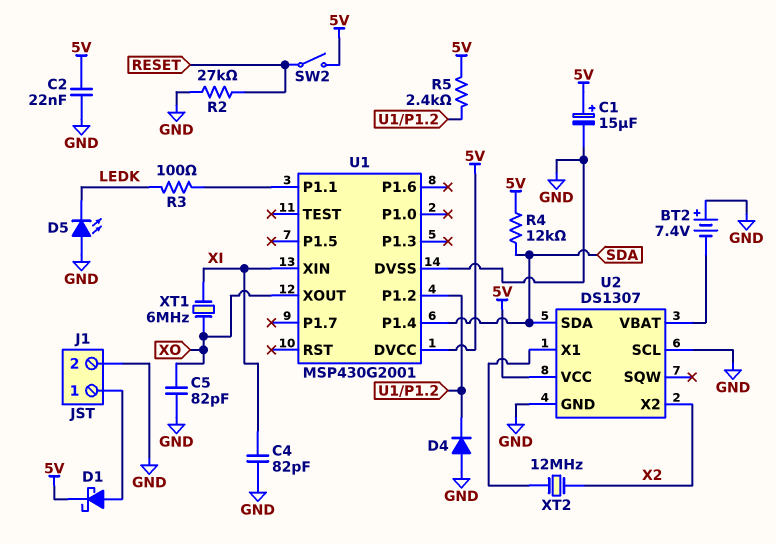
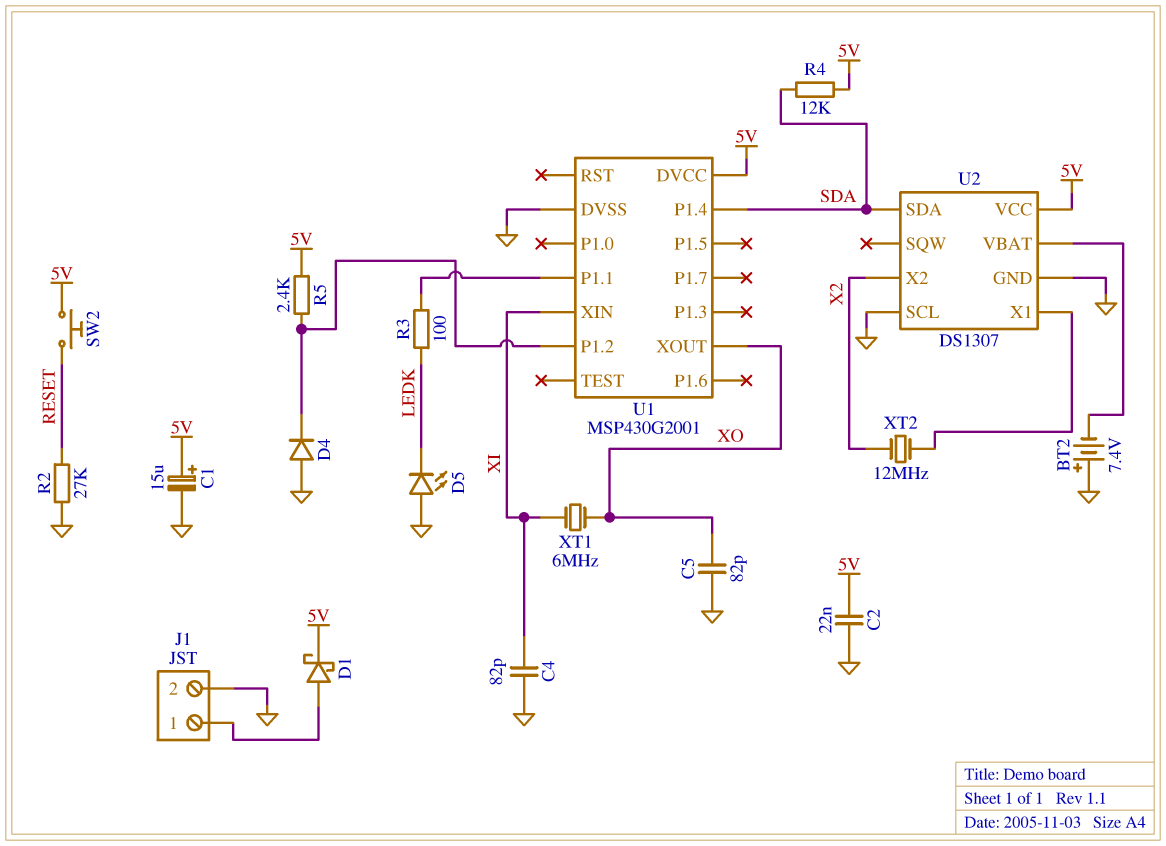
SW2: switch (5V, RESET) -> button (5V, RESET)

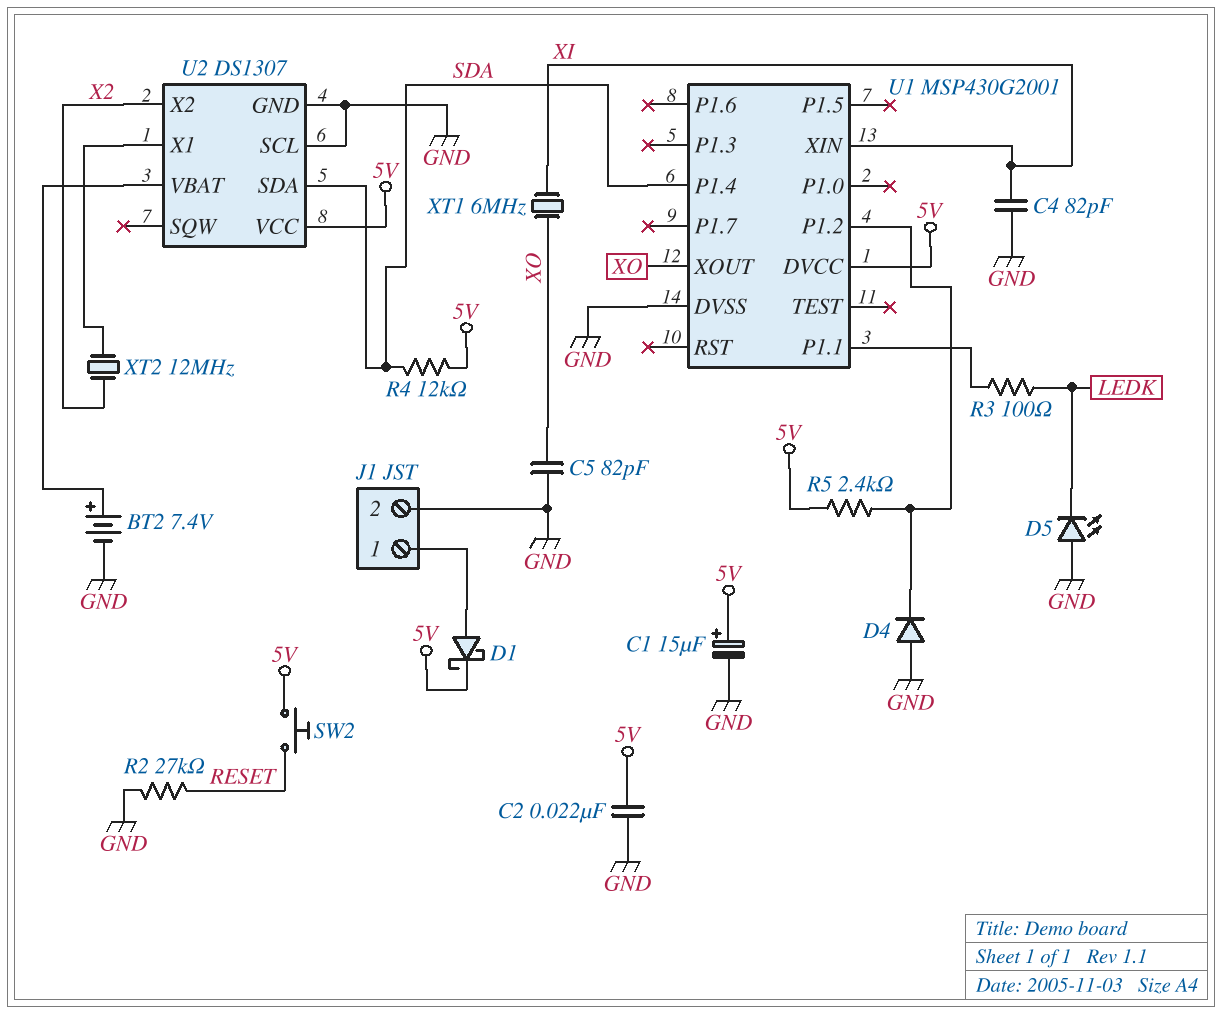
BT2: 7.4V (plus GND, minus U2/VBAT) -> 7.4V (plus U2/VBAT, minus GND)

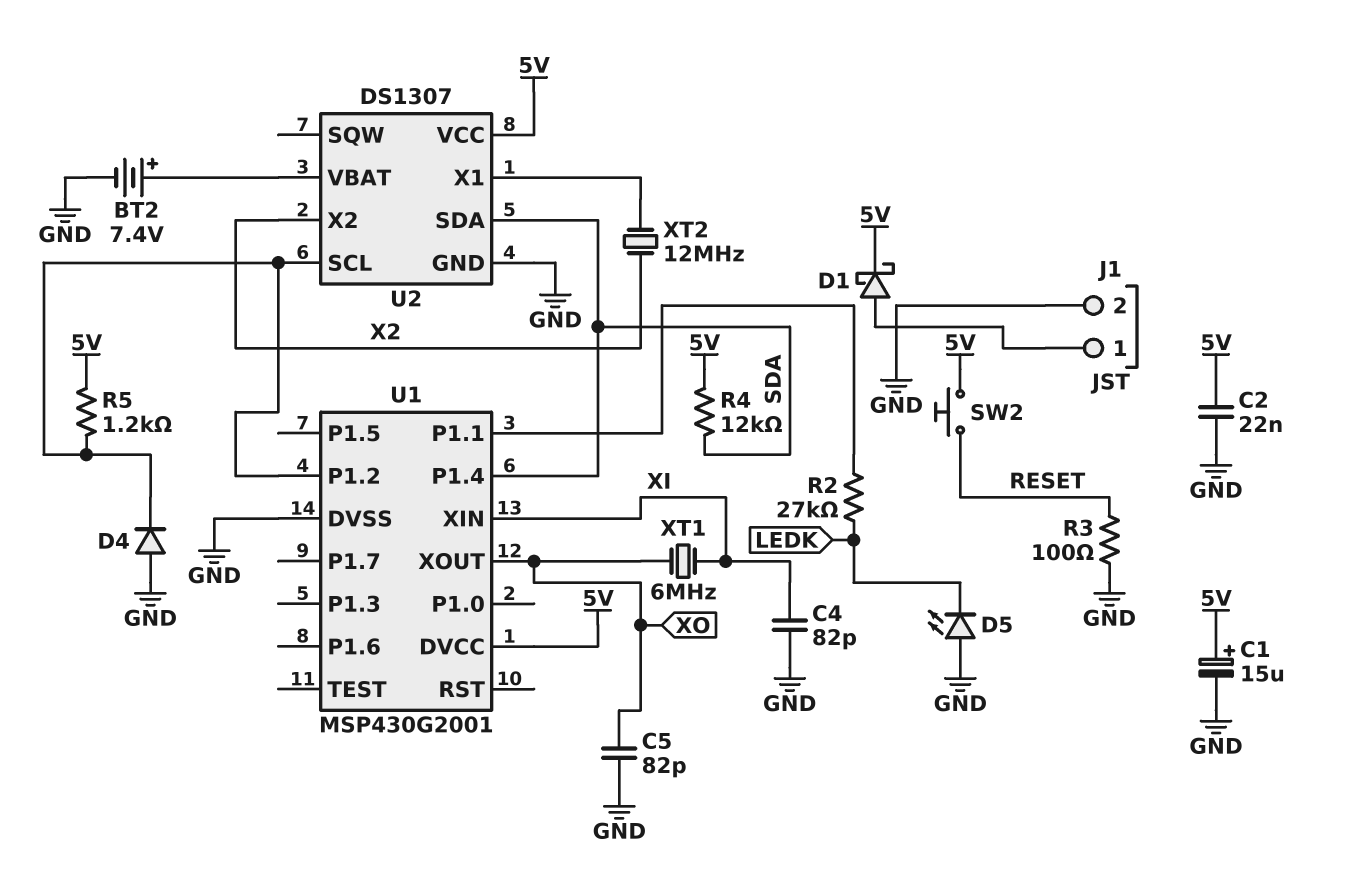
R2: 27k (GND, RESET) -> 27k (LEDK, U1/P1.1)
R3: 100 (LEDK, U1/P1.1) -> 100 (GND, RESET)
R5: 2.4k (5V, U1/P1.2) -> 1.2k (5V, U1/P1.2)
U2 pin SCL: GND -> U1/P1.2

